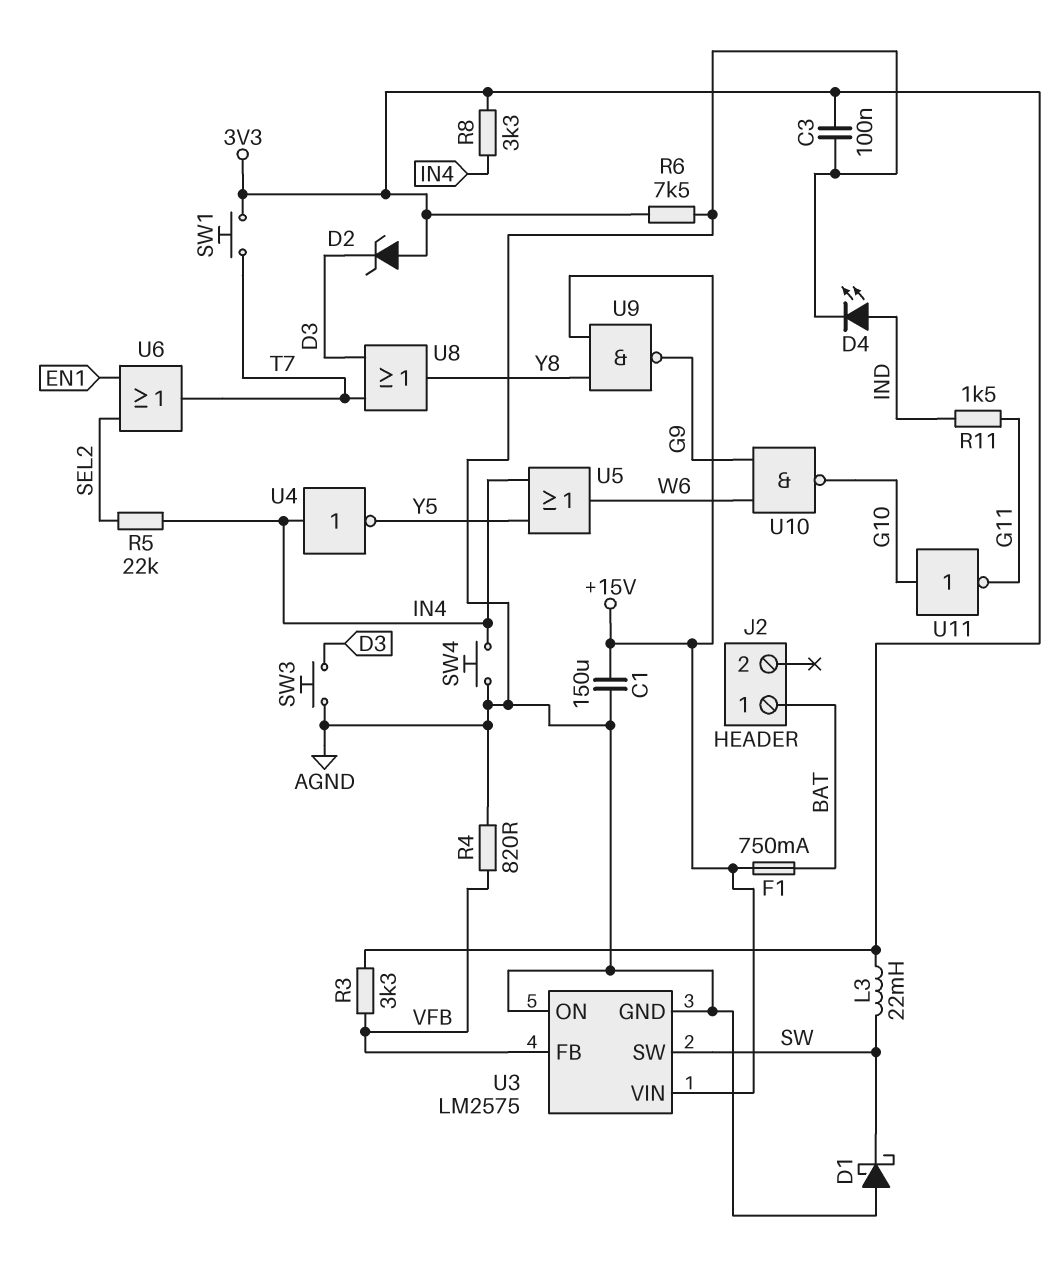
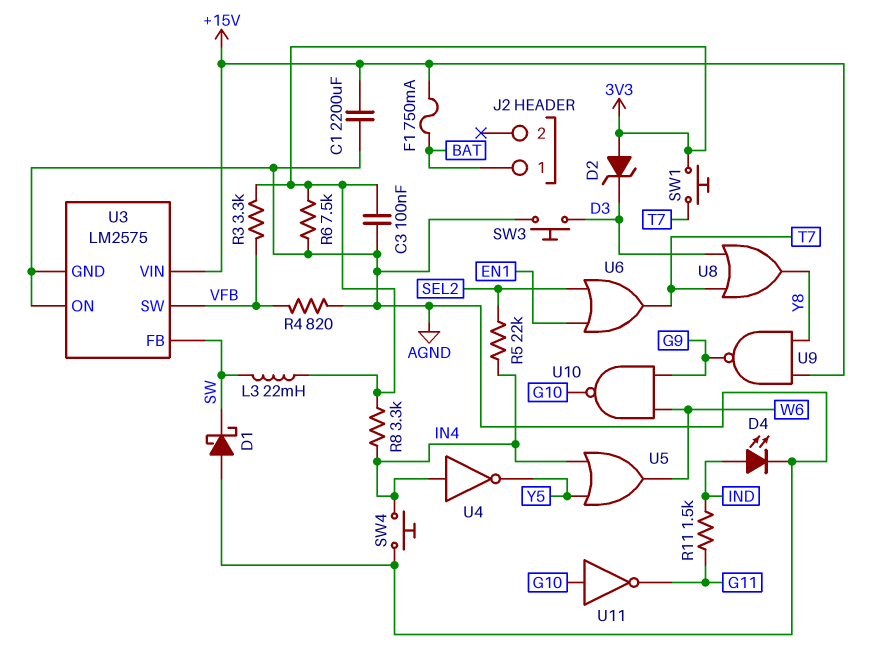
C1: 150uF (+15V, AGND) -> 2200uF (+15V, AGND)
U3 pin FB: VFB -> SW
U3 pin SW: SW -> VFB

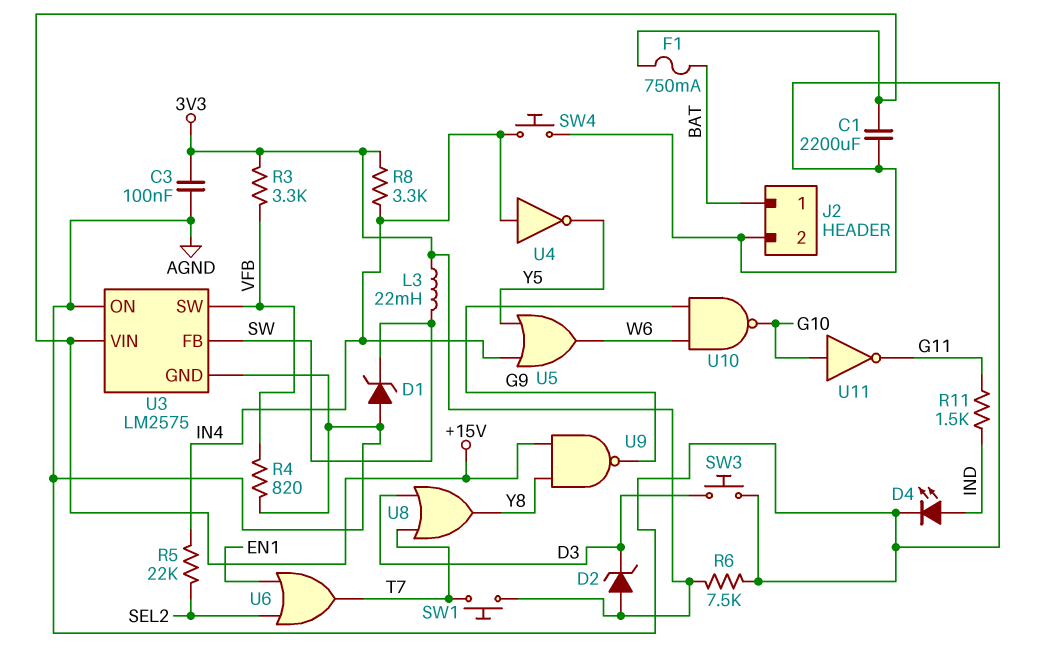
D1: schottky (A AGND, K SW) -> zener (A AGND, K SW)
J2 pin 2: none -> AGND

